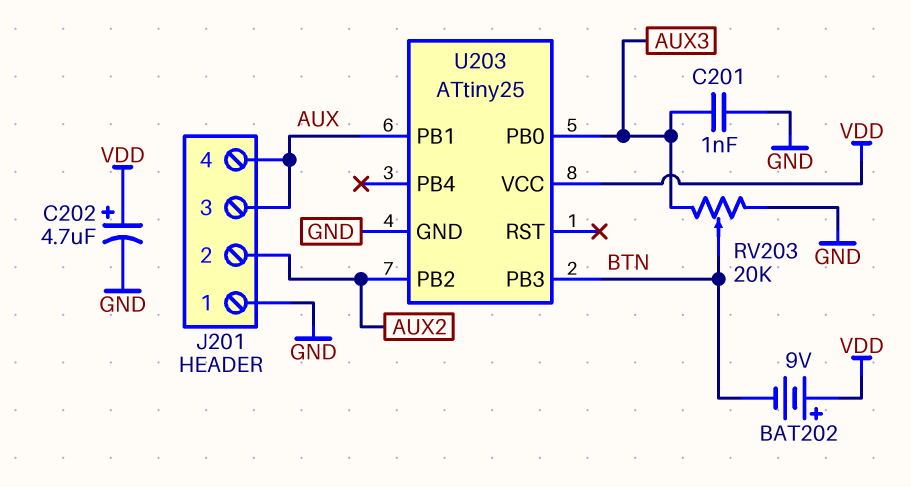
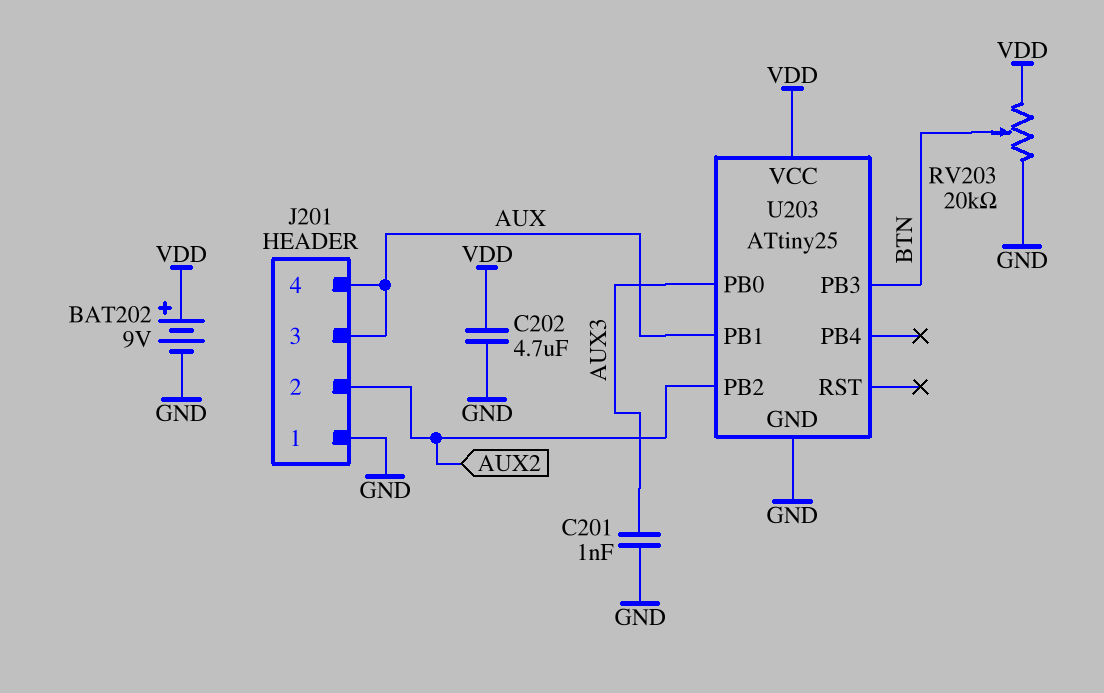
BAT202: 9V (plus VDD, minus BTN) -> 9V (plus VDD, minus GND)
C202: 4.7uF (plus VDD, minus GND) -> 4.7uF (GND, VDD)
RV203: 20k (AUX3, GND, wiper BTN) -> 20k (GND, VDD, wiper BTN)

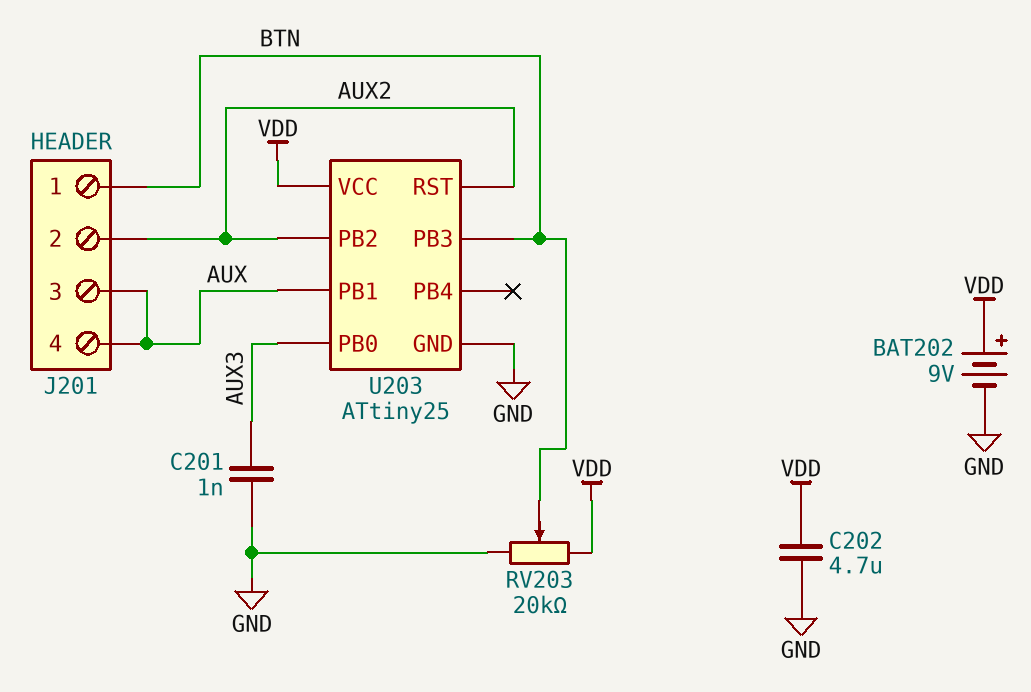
J201 pin 1: GND -> BTN
U203 pin RST: none -> AUX2

